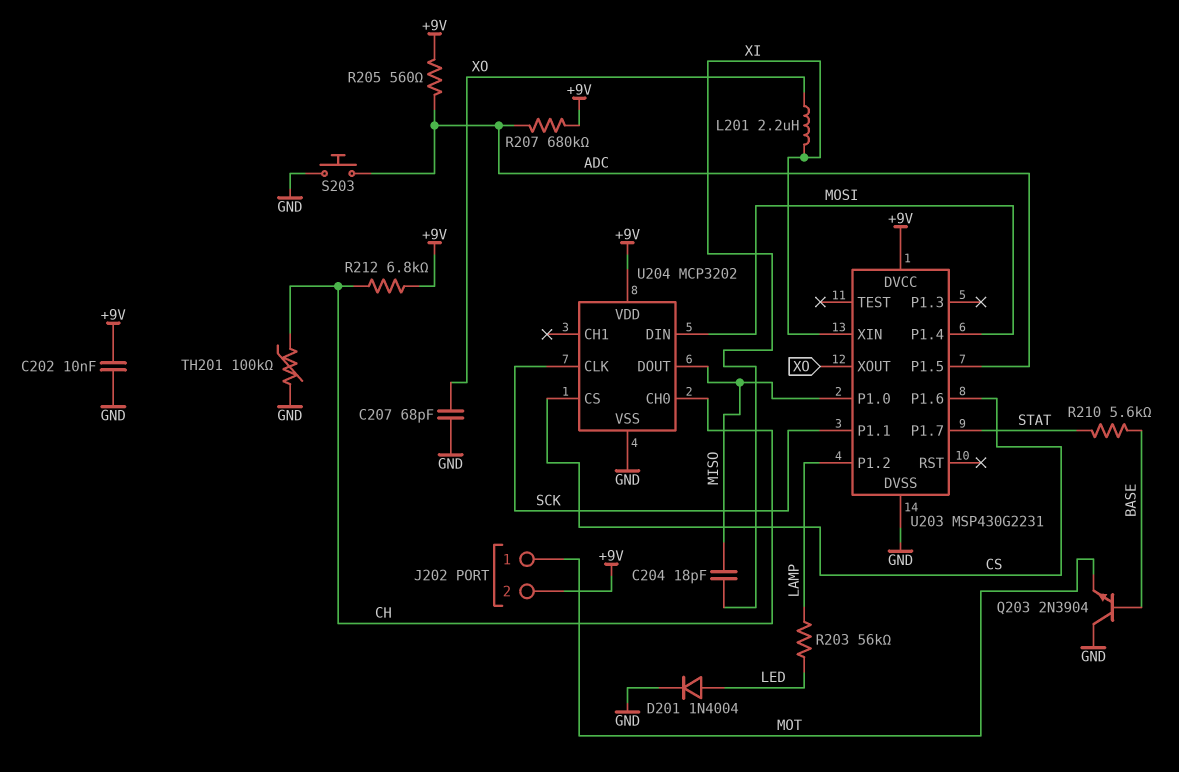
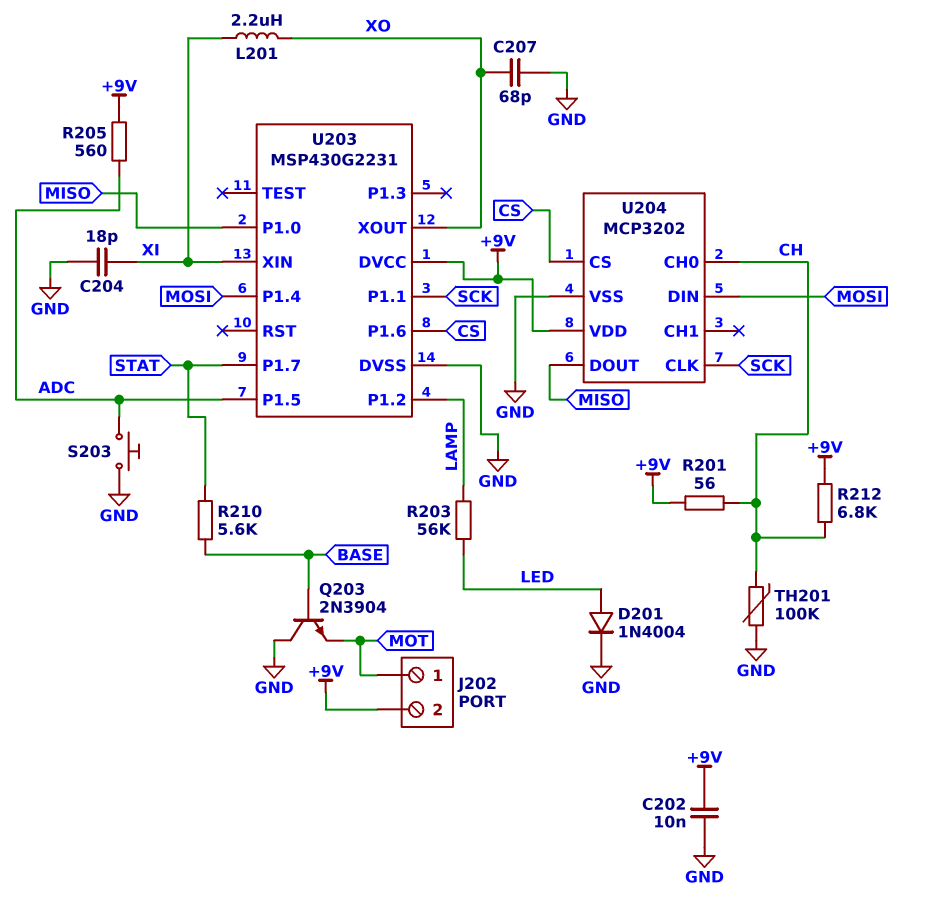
C204: 18pF (MISO, XI) -> 18pF (GND, XI)
R201: none -> 56 (+9V, CH)
R207: 680k (+9V, ADC) -> none

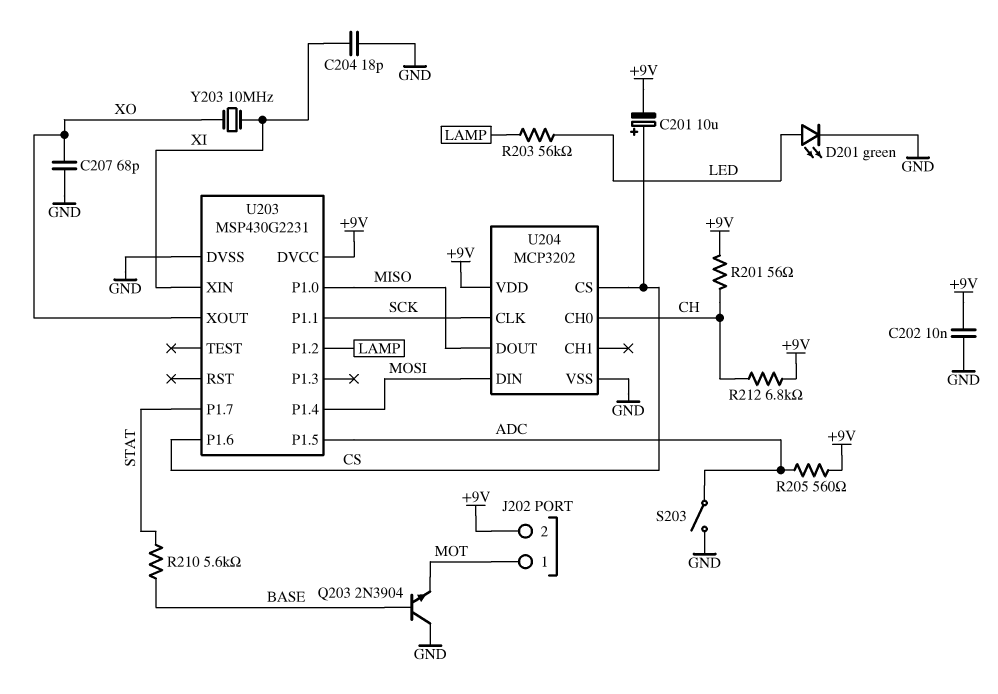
C201: none -> 10uF (plus CS, minus +9V)
D201: diode 1N4004 (A LED, K GND) -> LED green (A LED, K GND)
L201: 2.2uH (XI, XO) -> none
S203: button (ADC, GND) -> switch (ADC, GND)
TH201: 100k (CH, GND) -> none
Y203: none -> 10MHz (XI, XO)

